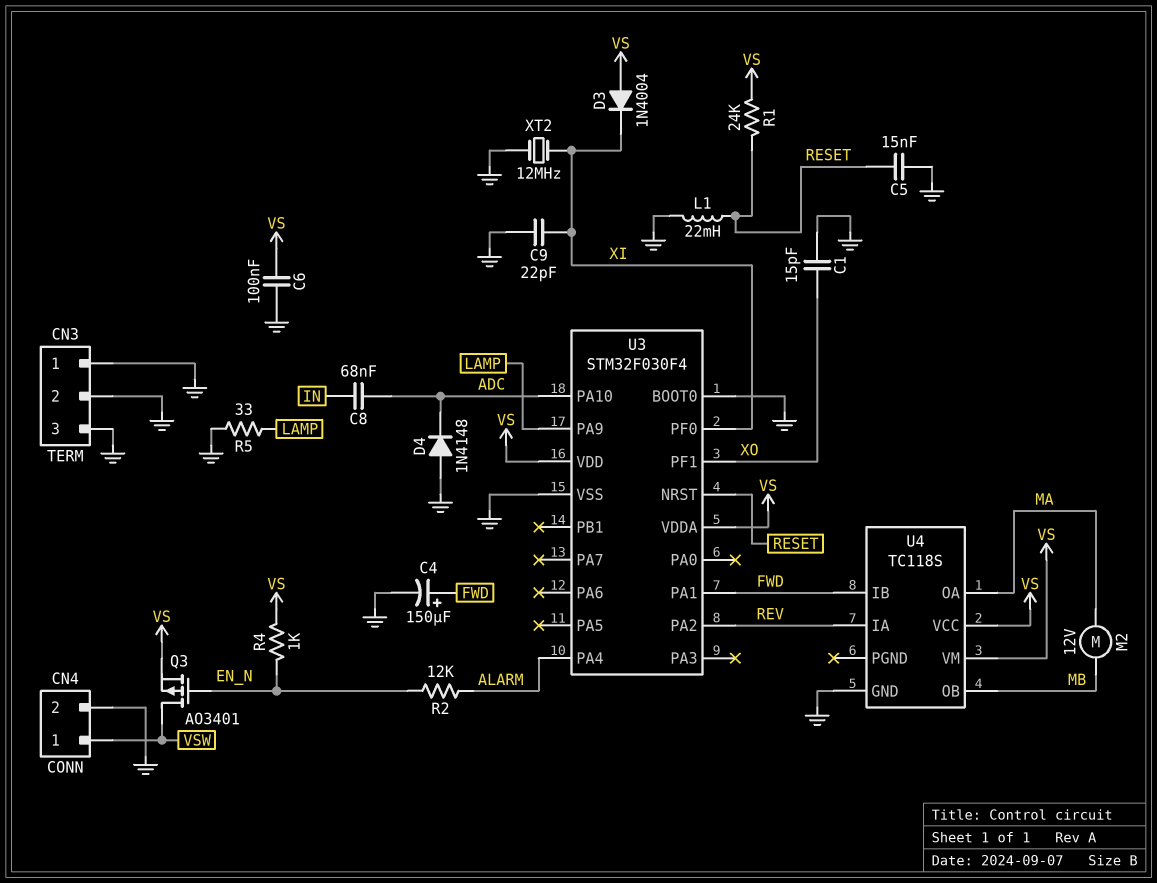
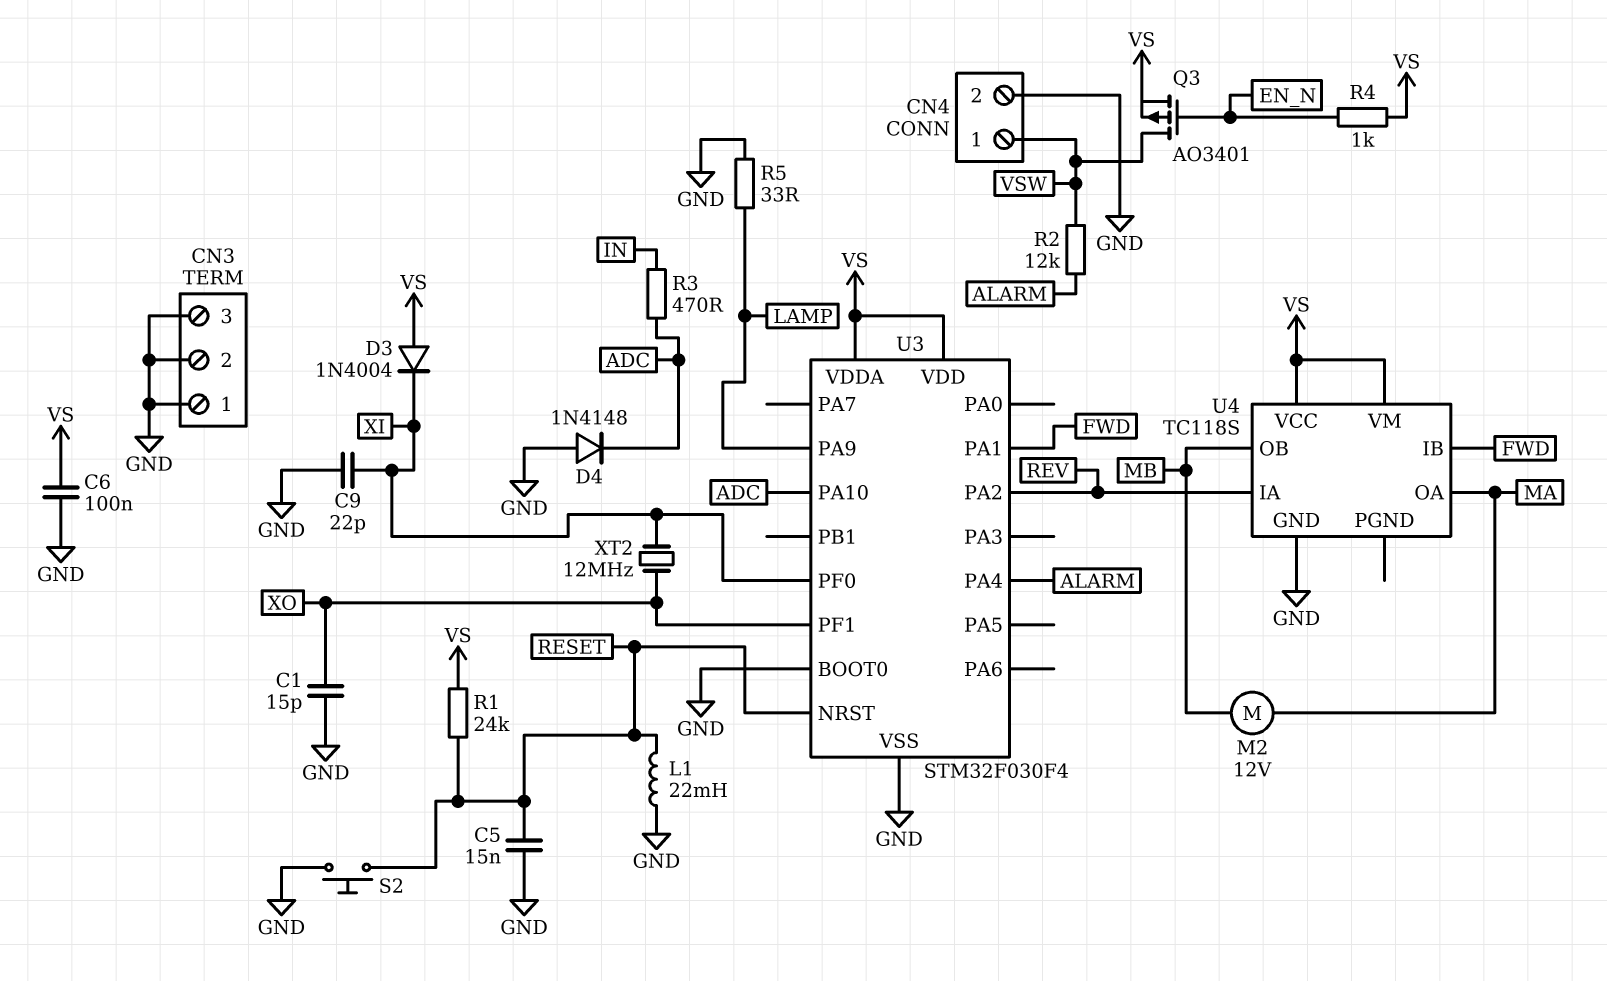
C4: 150uF (plus FWD, minus GND) -> none
C8: 68nF (ADC, IN) -> none
R2: 12k (ALARM, EN_N) -> 12k (ALARM, VSW)
R3: none -> 470 (ADC, IN)
S2: none -> button (GND, RESET)
XT2: 12MHz (GND, XI) -> 12MHz (XI, XO)

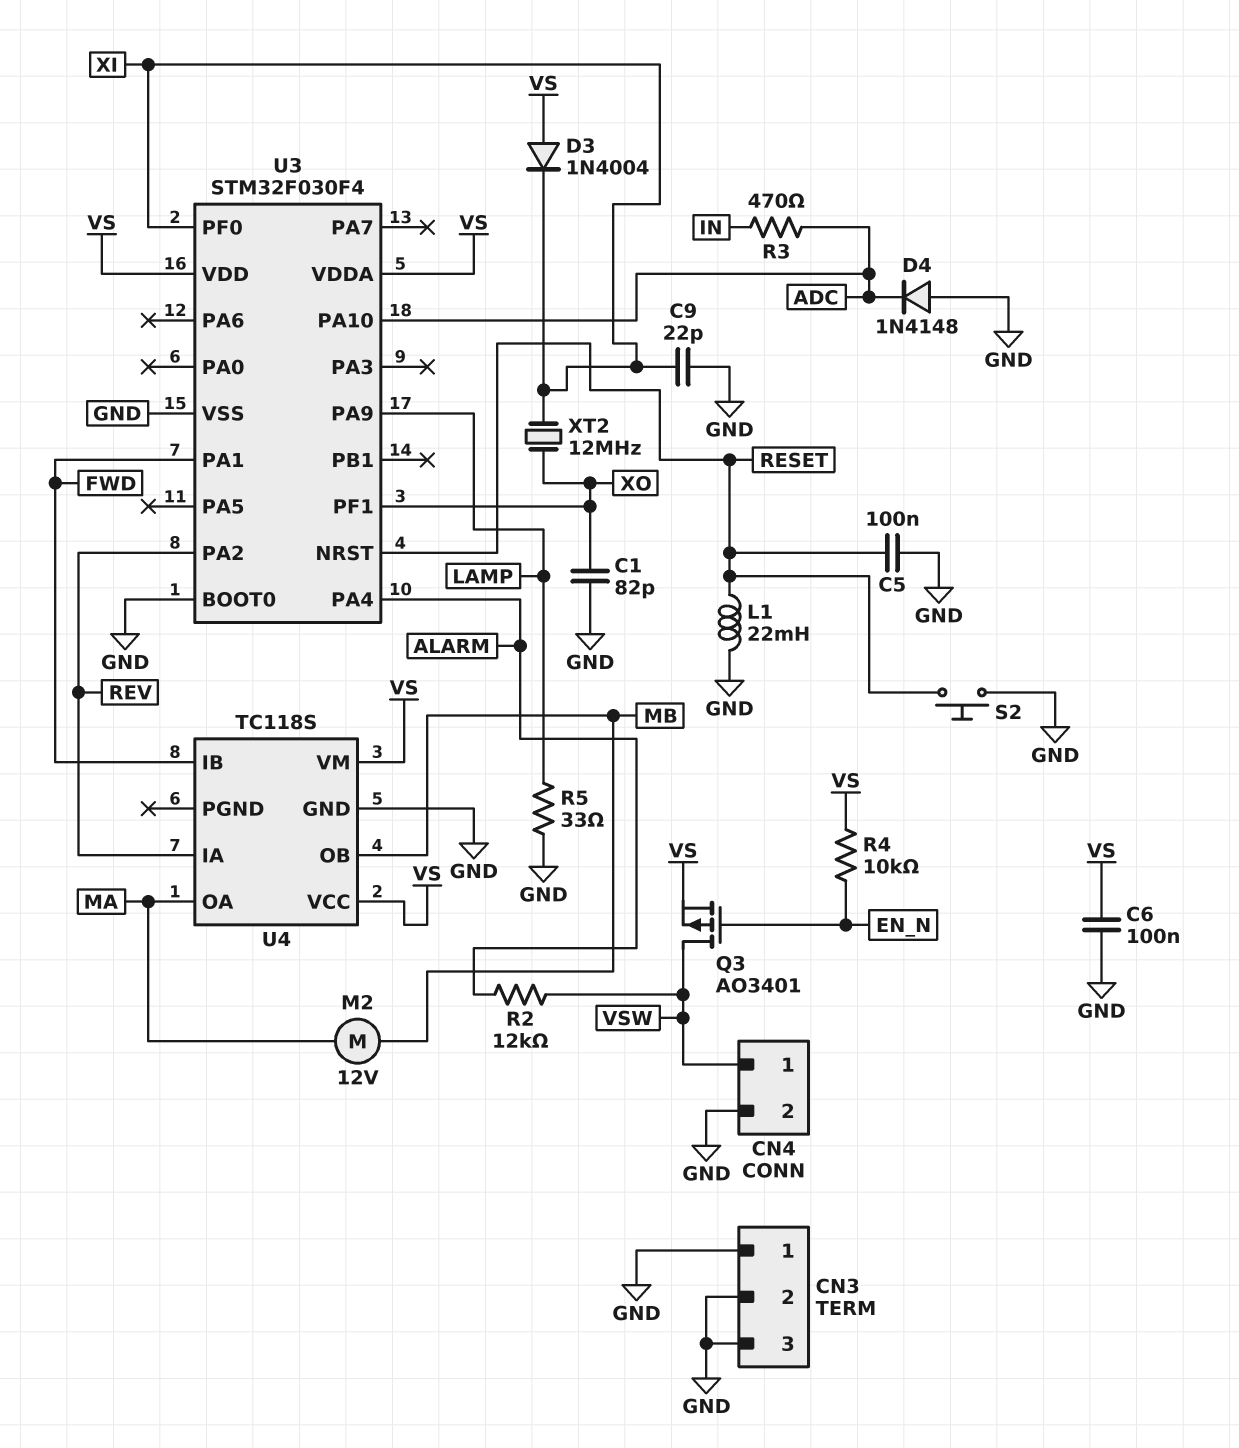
C1: 15pF (GND, XO) -> 82pF (GND, XO)
C5: 15nF (GND, RESET) -> 100nF (GND, RESET)
R1: 24k (RESET, VS) -> none
R4: 1k (EN_N, VS) -> 10k (EN_N, VS)

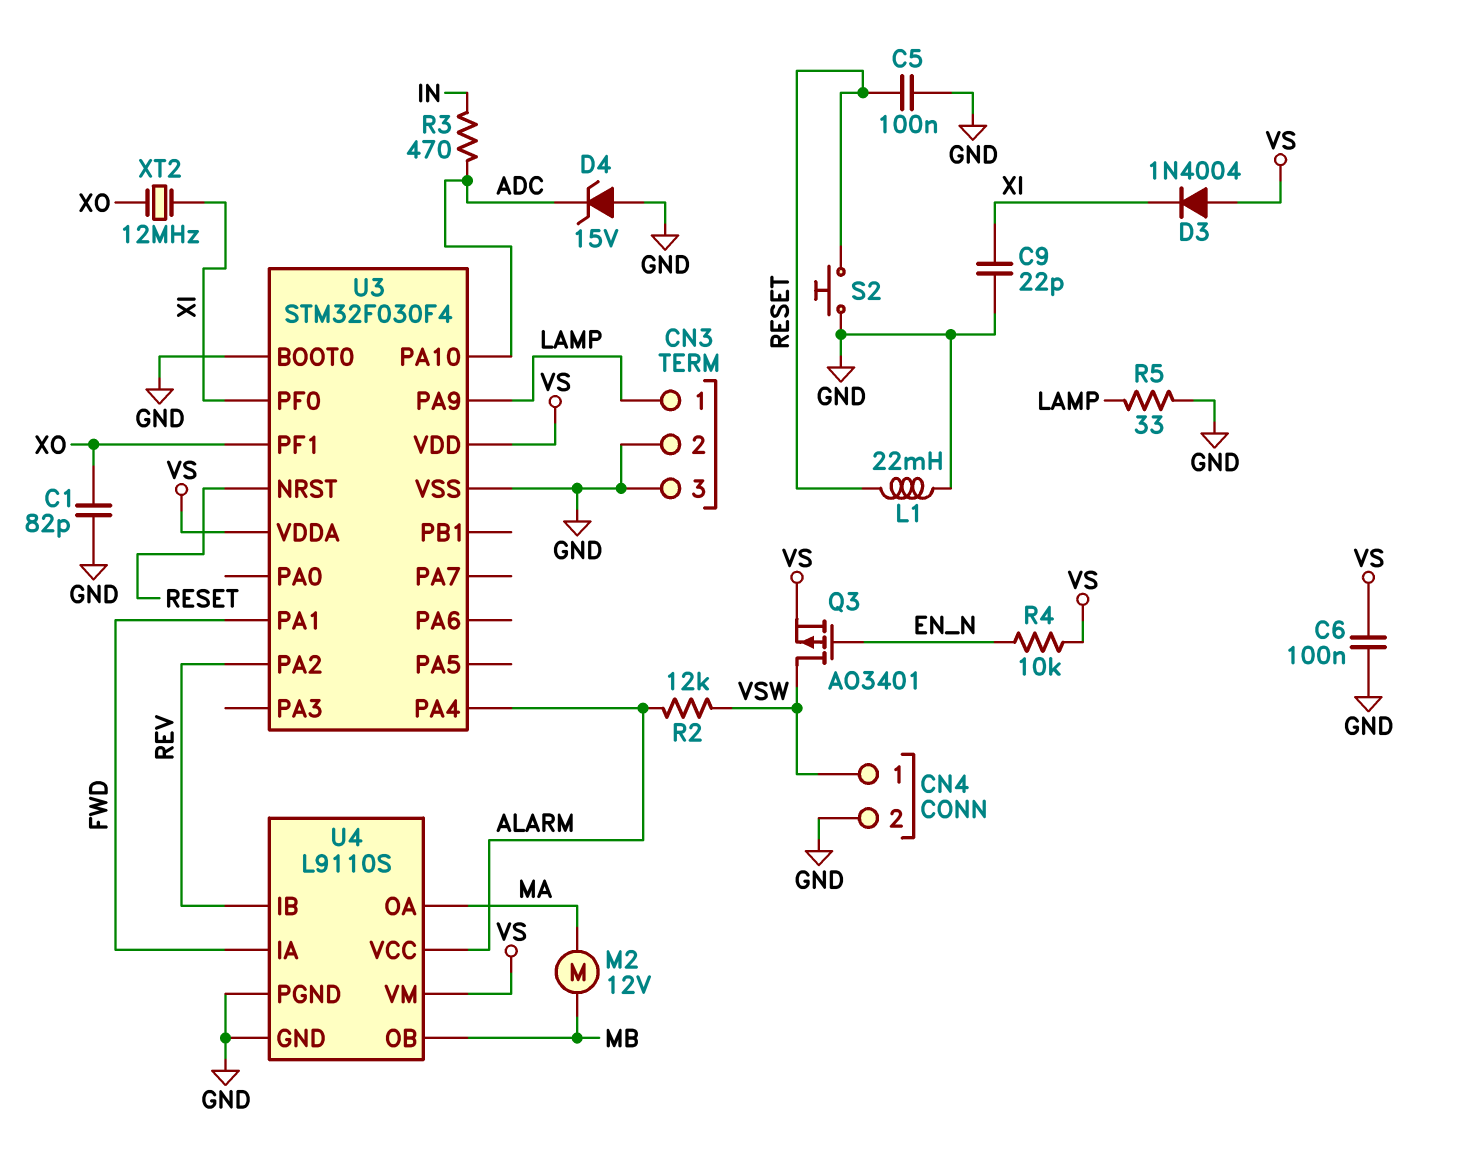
CN3 pin 1: GND -> LAMP
D4: diode 1N4148 (A GND, K ADC) -> zener 15V (A GND, K ADC)
U4: TC118S -> L9110S
U4 pin IA: REV -> FWD
U4 pin IB: FWD -> REV
U4 pin PGND: none -> GND
U4 pin VCC: VS -> ALARM

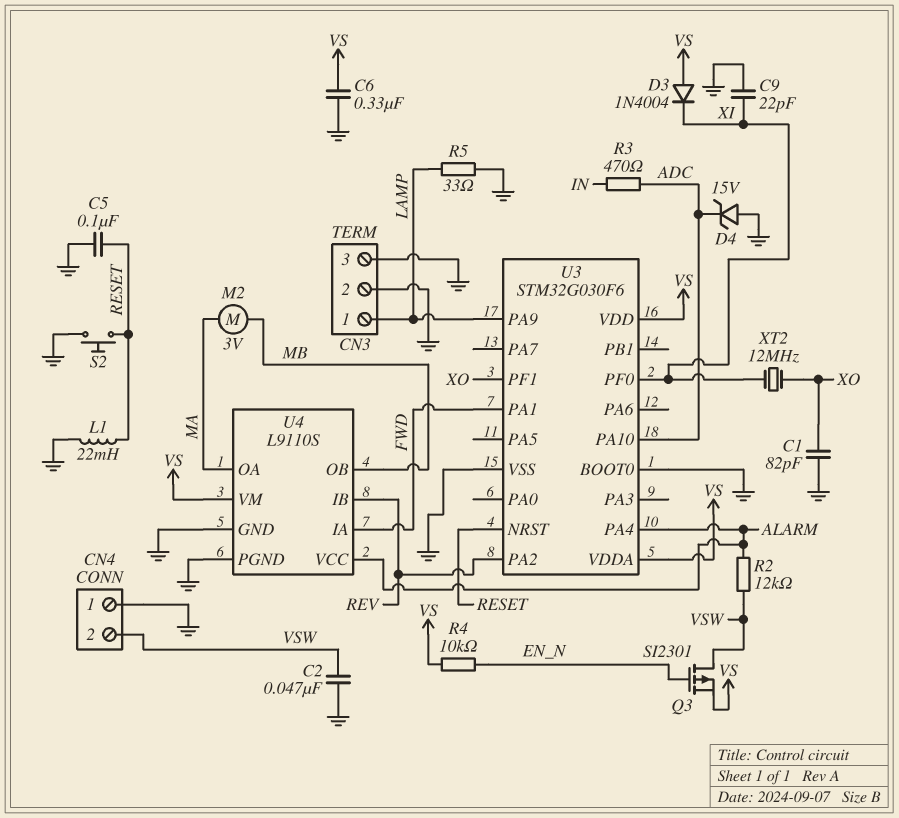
C2: none -> 47nF (GND, VSW)
C6: 100nF (GND, VS) -> 330nF (GND, VS)
CN4 pin 1: VSW -> GND
CN4 pin 2: GND -> VSW
M2: motor 12V (MA, MB) -> motor 3V (MA, MB)
Q3: PMOS AO3401 (G EN_N, D VSW, S VS) -> PMOS SI2301 (G EN_N, D VSW, S VS)
U3: STM32F030F4 -> STM32G030F6

